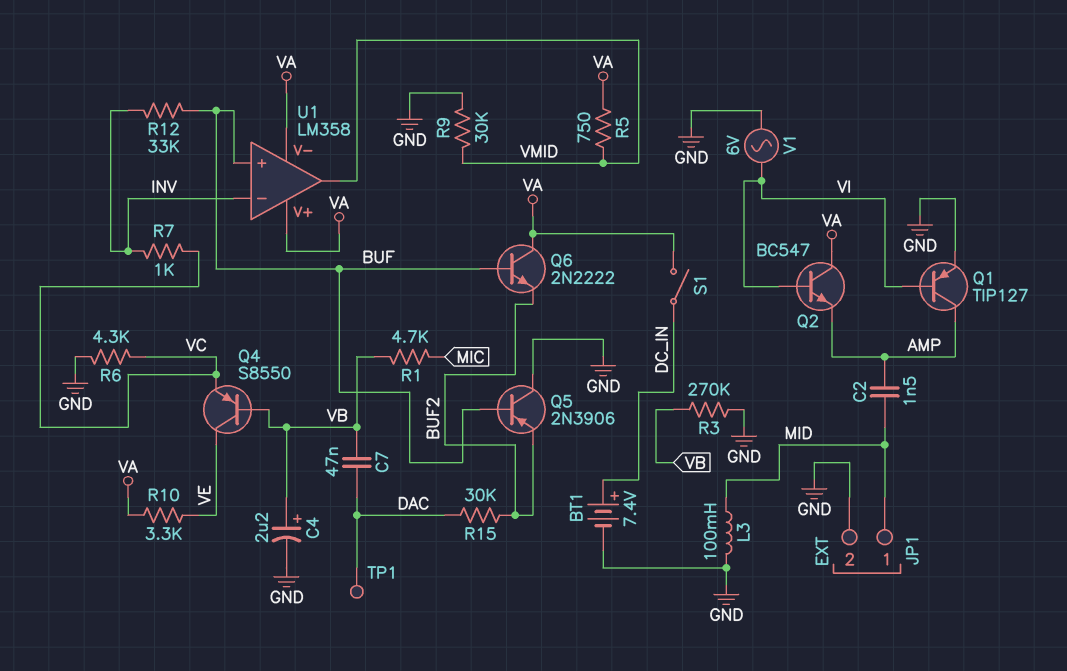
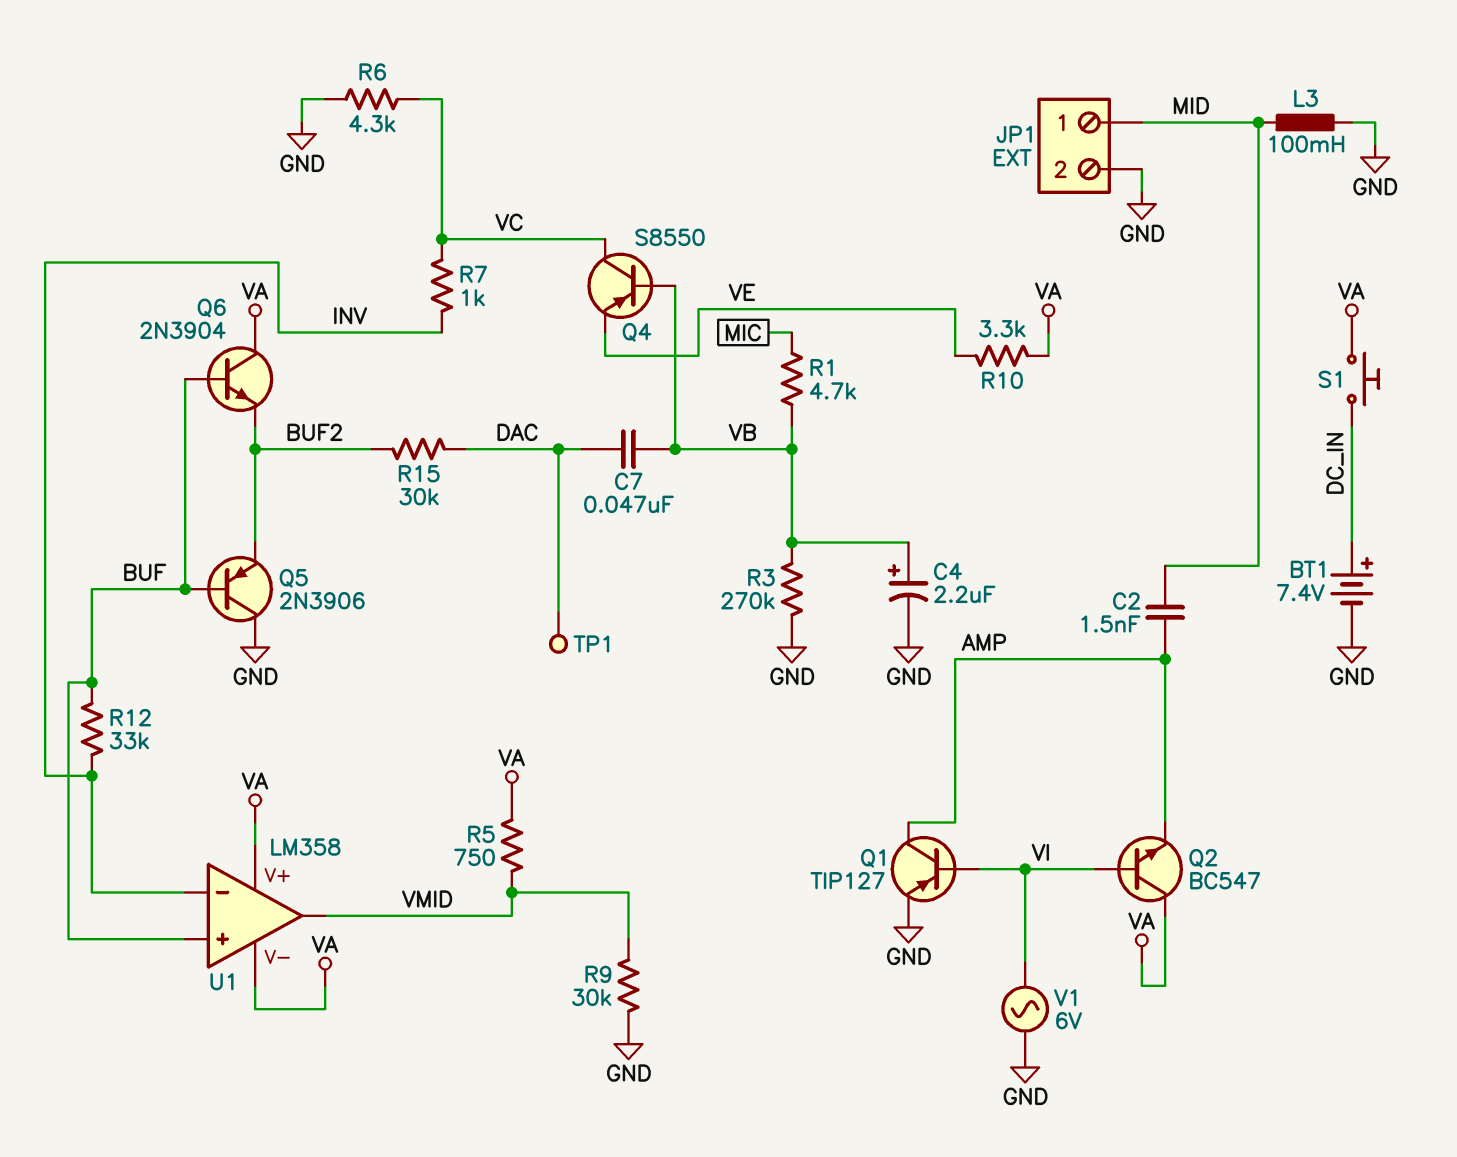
Q4: PNP S8550 (B VB, C VE, E VC) -> PNP S8550 (B VB, C VC, E VE)
Q6: NPN 2N2222 (B BUF, C VA, E BUF2) -> NPN 2N3904 (B BUF, C VA, E BUF2)
S1: switch (DC_IN, VA) -> button (DC_IN, VA)

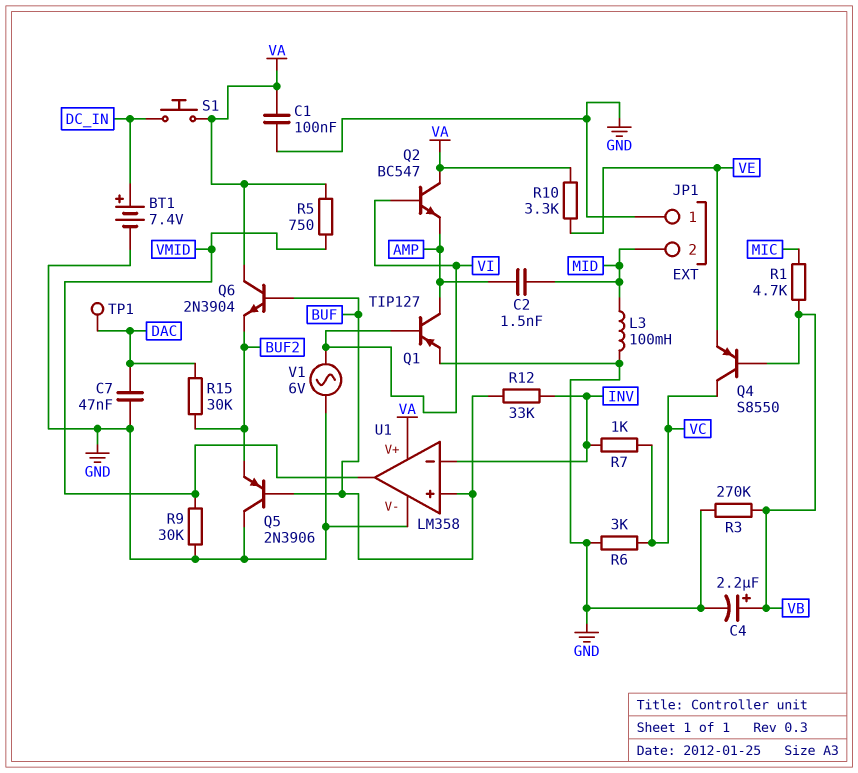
C1: none -> 100nF (GND, VA)
C7: 47nF (DAC, VB) -> 47nF (DAC, GND)
JP1 pin 1: MID -> GND
JP1 pin 2: GND -> MID
R6: 4.3k (GND, VC) -> 3k (GND, VC)
U1 pin V-: VA -> GND

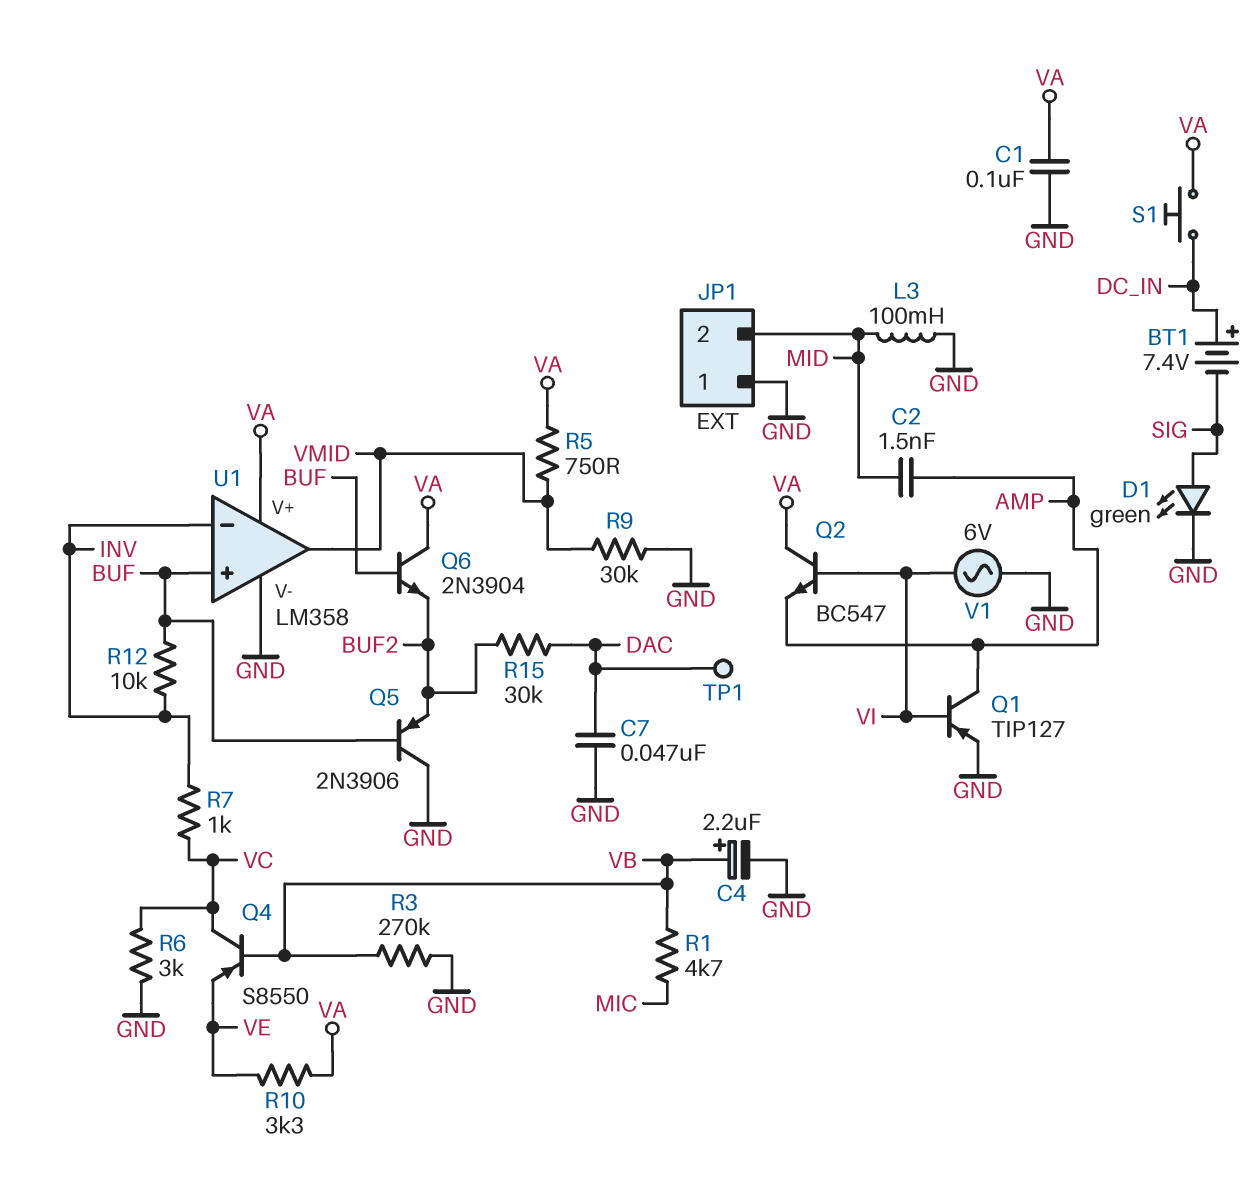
BT1: 7.4V (plus DC_IN, minus GND) -> 7.4V (plus DC_IN, minus SIG)
D1: none -> LED green (A SIG, K GND)
R12: 33k (BUF, INV) -> 10k (BUF, INV)

